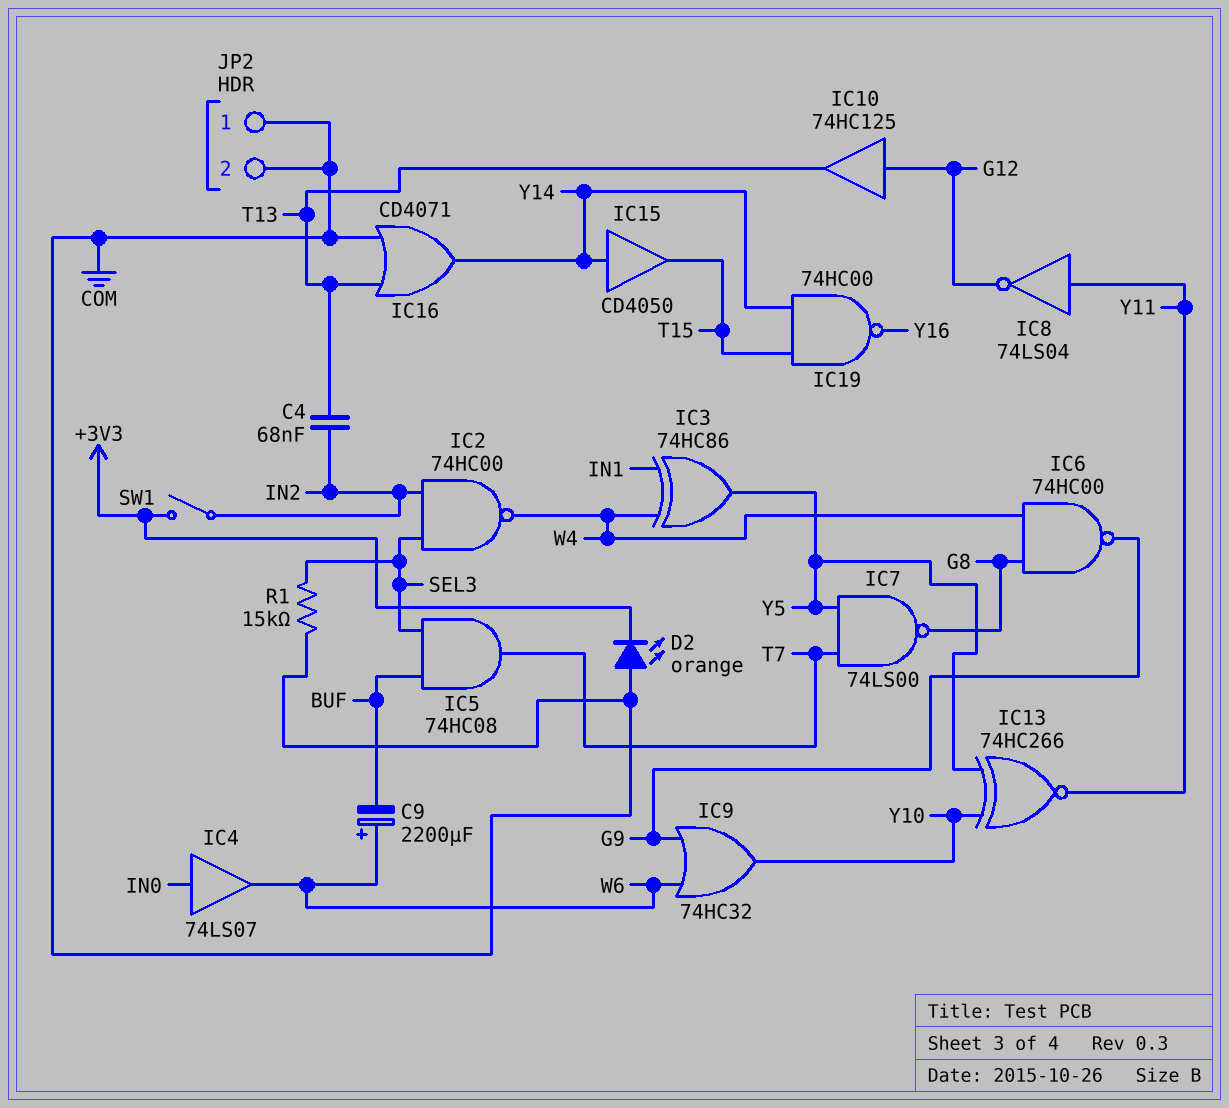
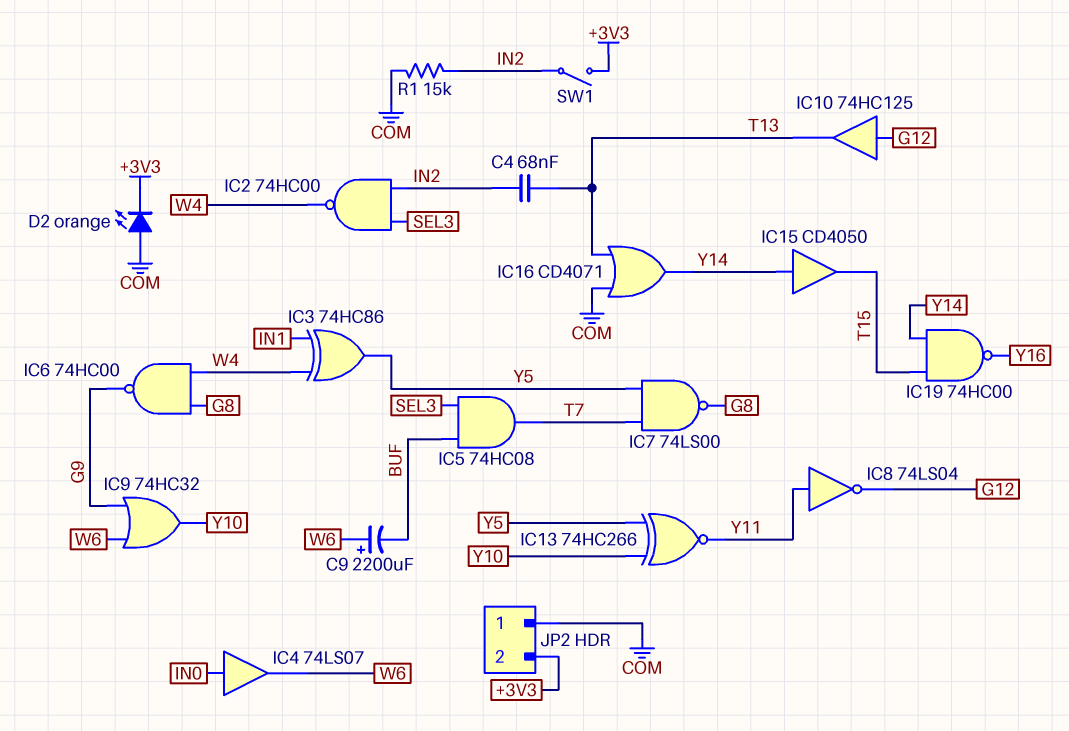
JP2 pin 2: COM -> +3V3
R1: 15k (COM, SEL3) -> 15k (COM, IN2)

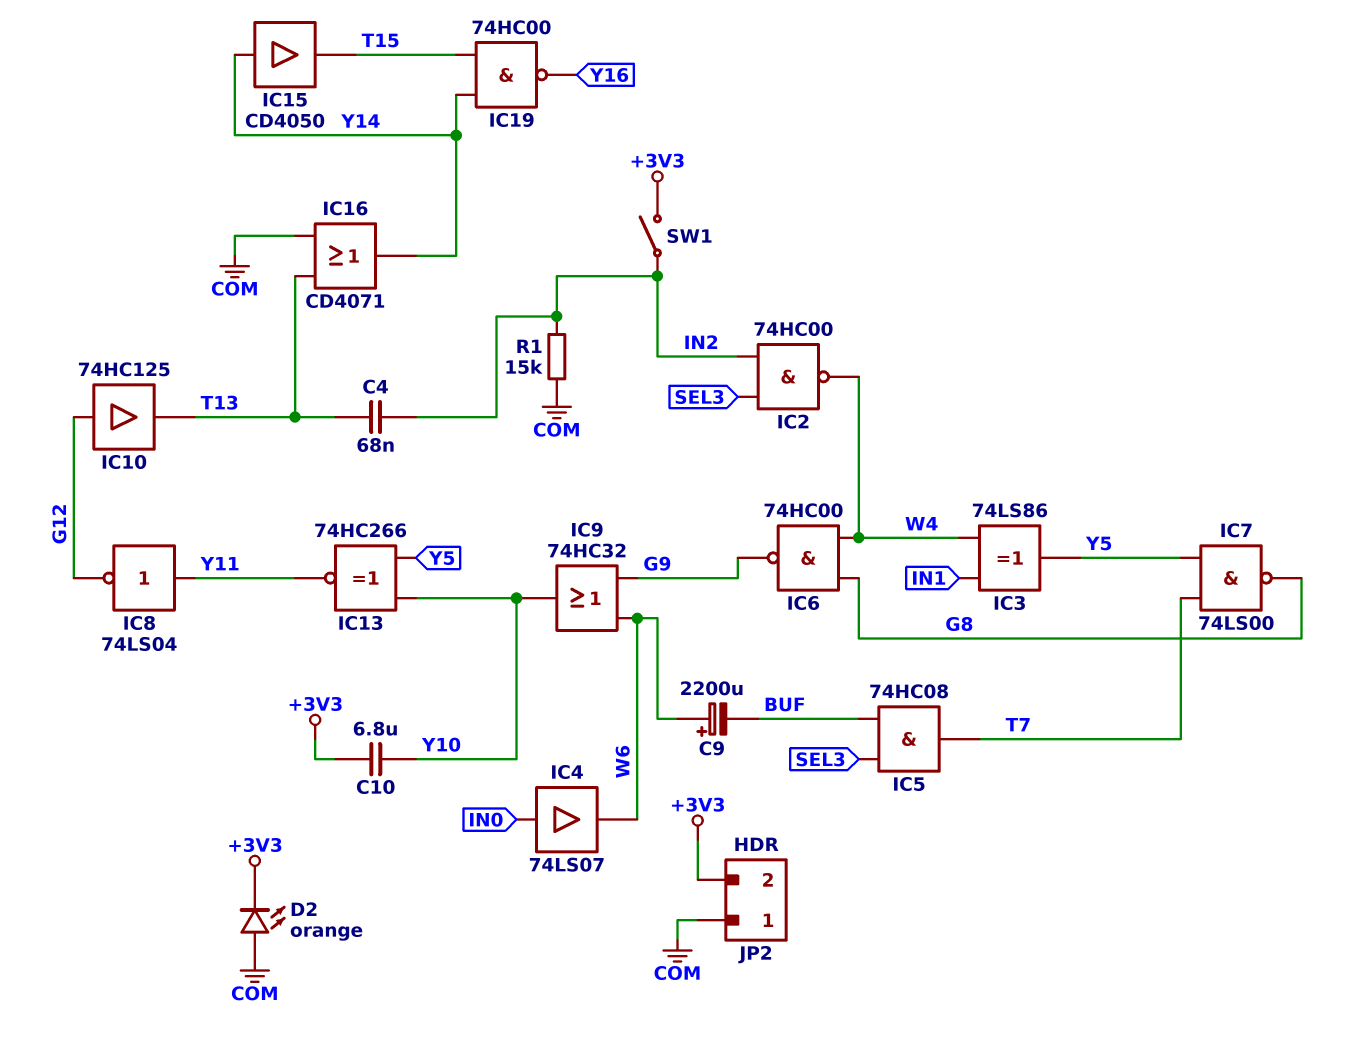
C10: none -> 6.8uF (+3V3, Y10)
IC3: XOR 74HC86 (in IN1, in W4, out Y5) -> XOR 74LS86 (in IN1, in W4, out Y5)

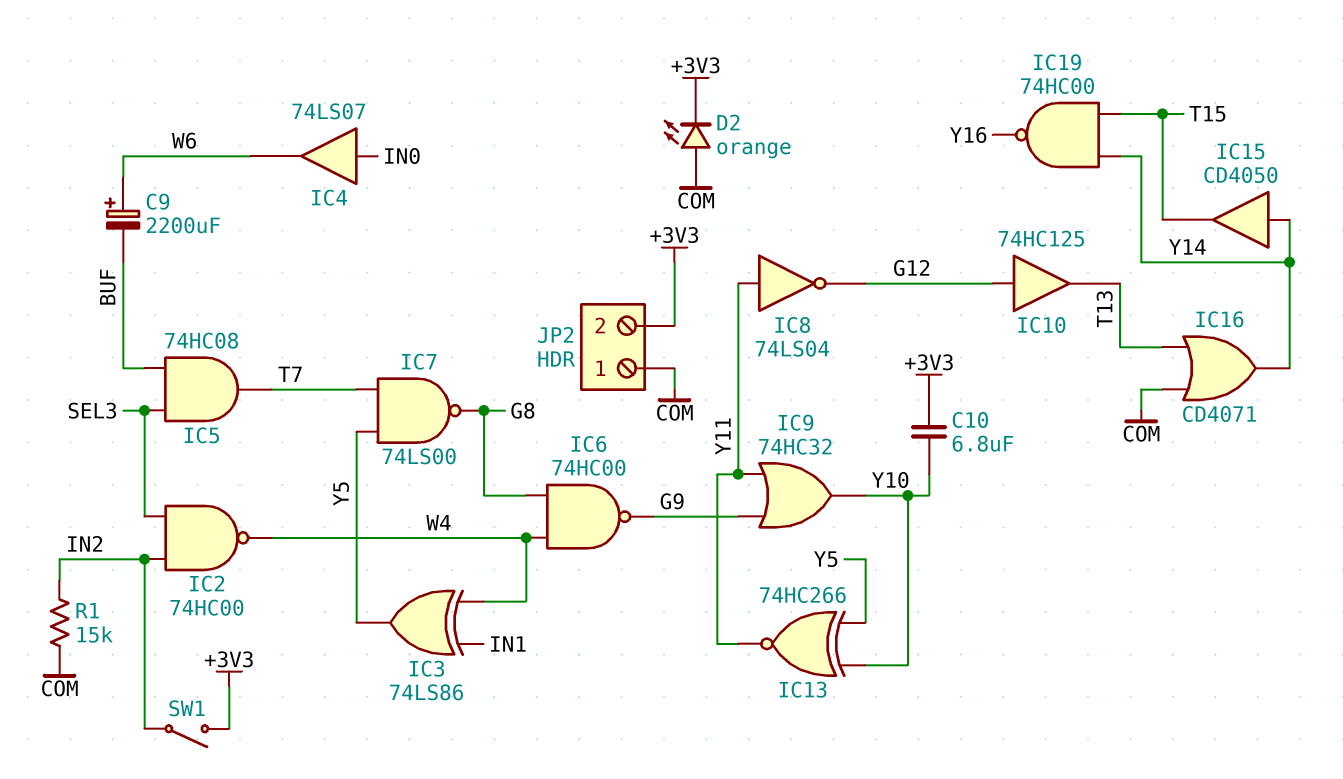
C4: 68nF (IN2, T13) -> none
IC9: OR 74HC32 (in G9, in W6, out Y10) -> OR 74HC32 (in G9, in Y11, out Y10)

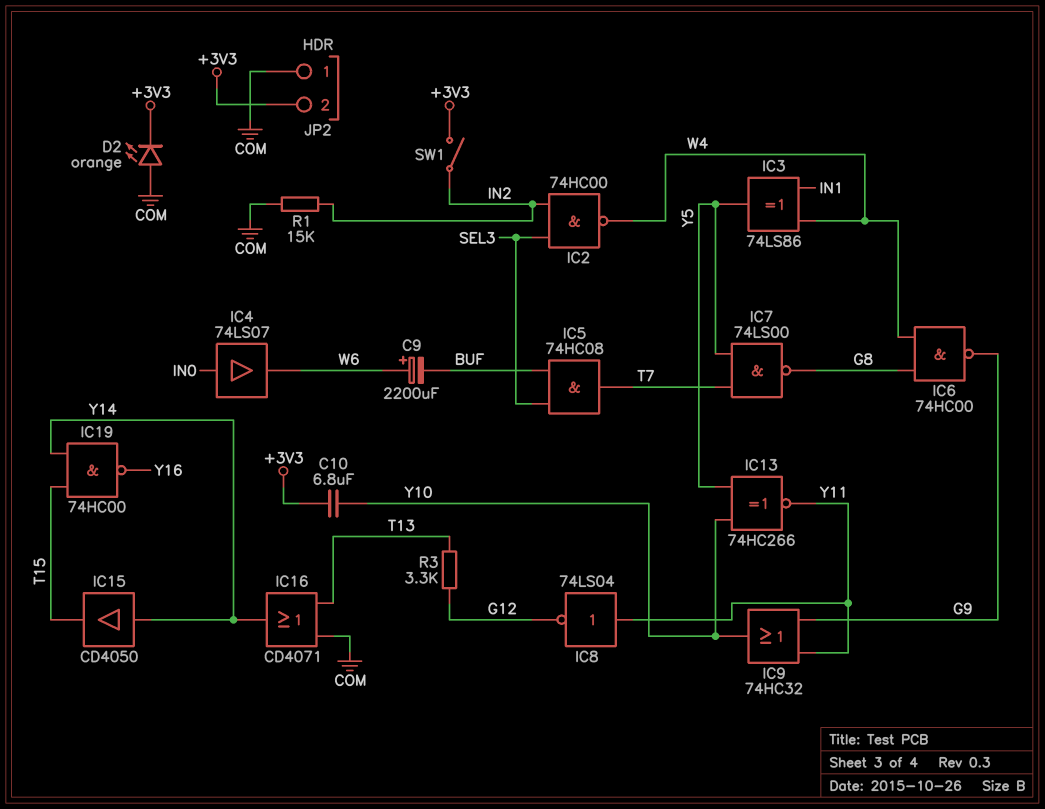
IC10: buffer 74HC125 (in G12, out T13) -> none
R3: none -> 3.3k (G12, T13)

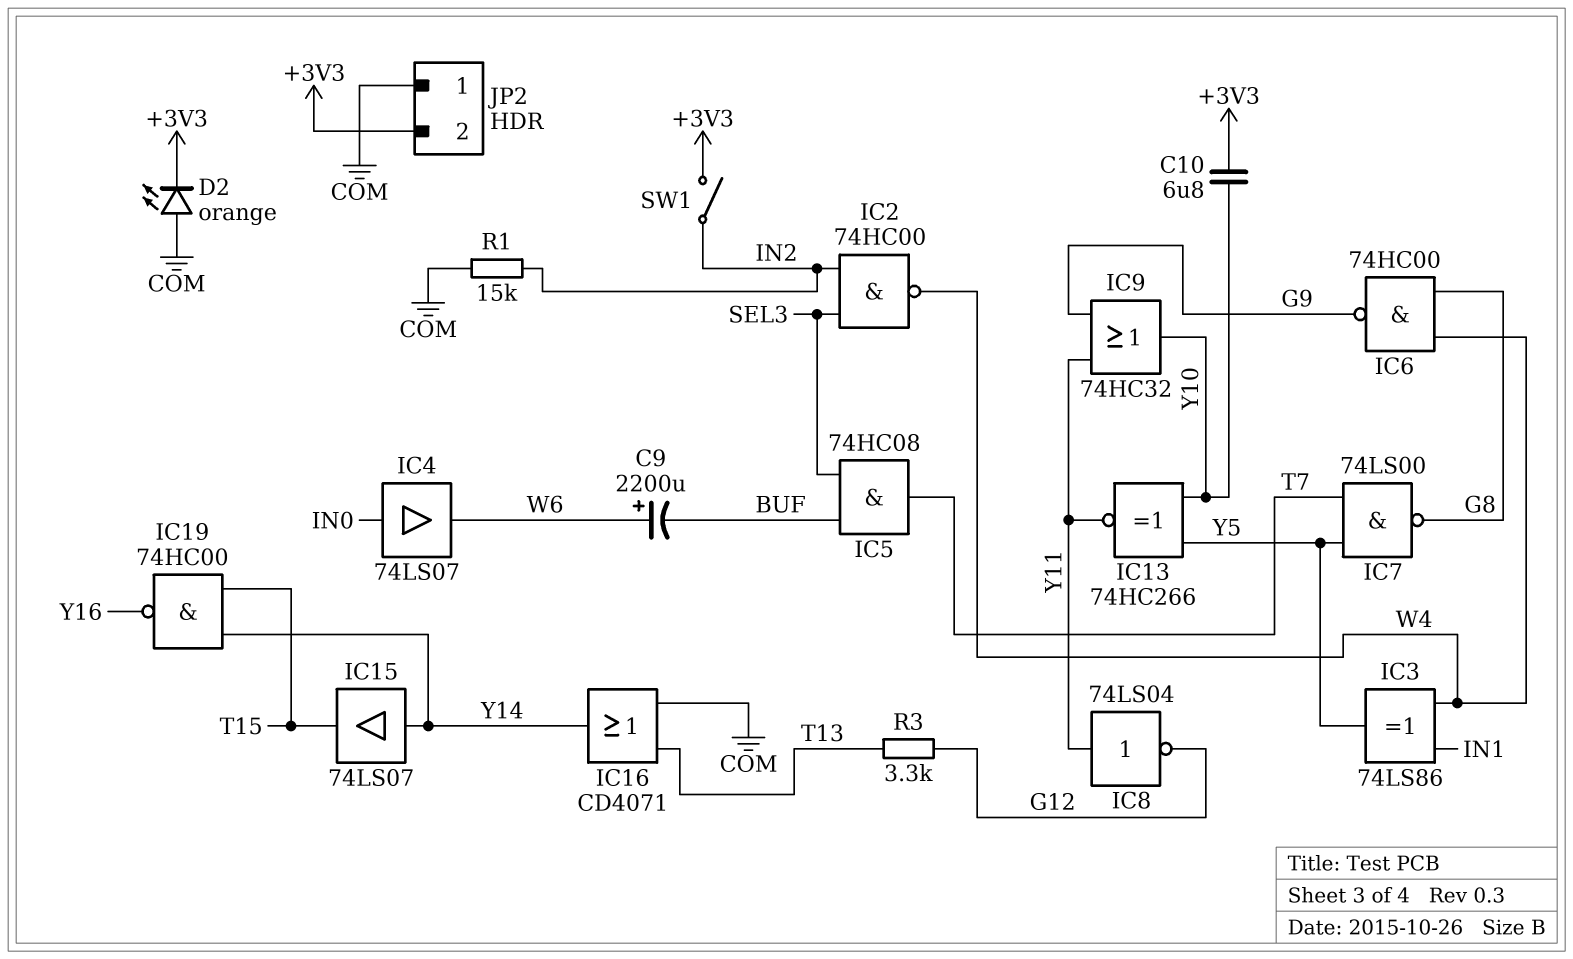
IC15: buffer CD4050 (in Y14, out T15) -> buffer 74LS07 (in Y14, out T15)

